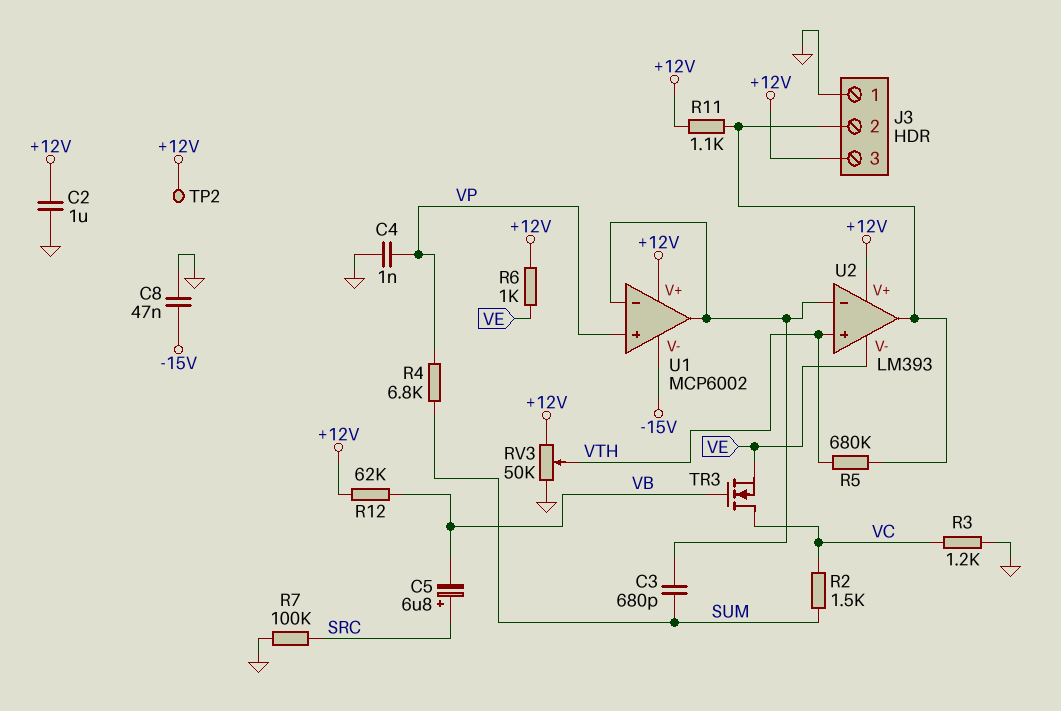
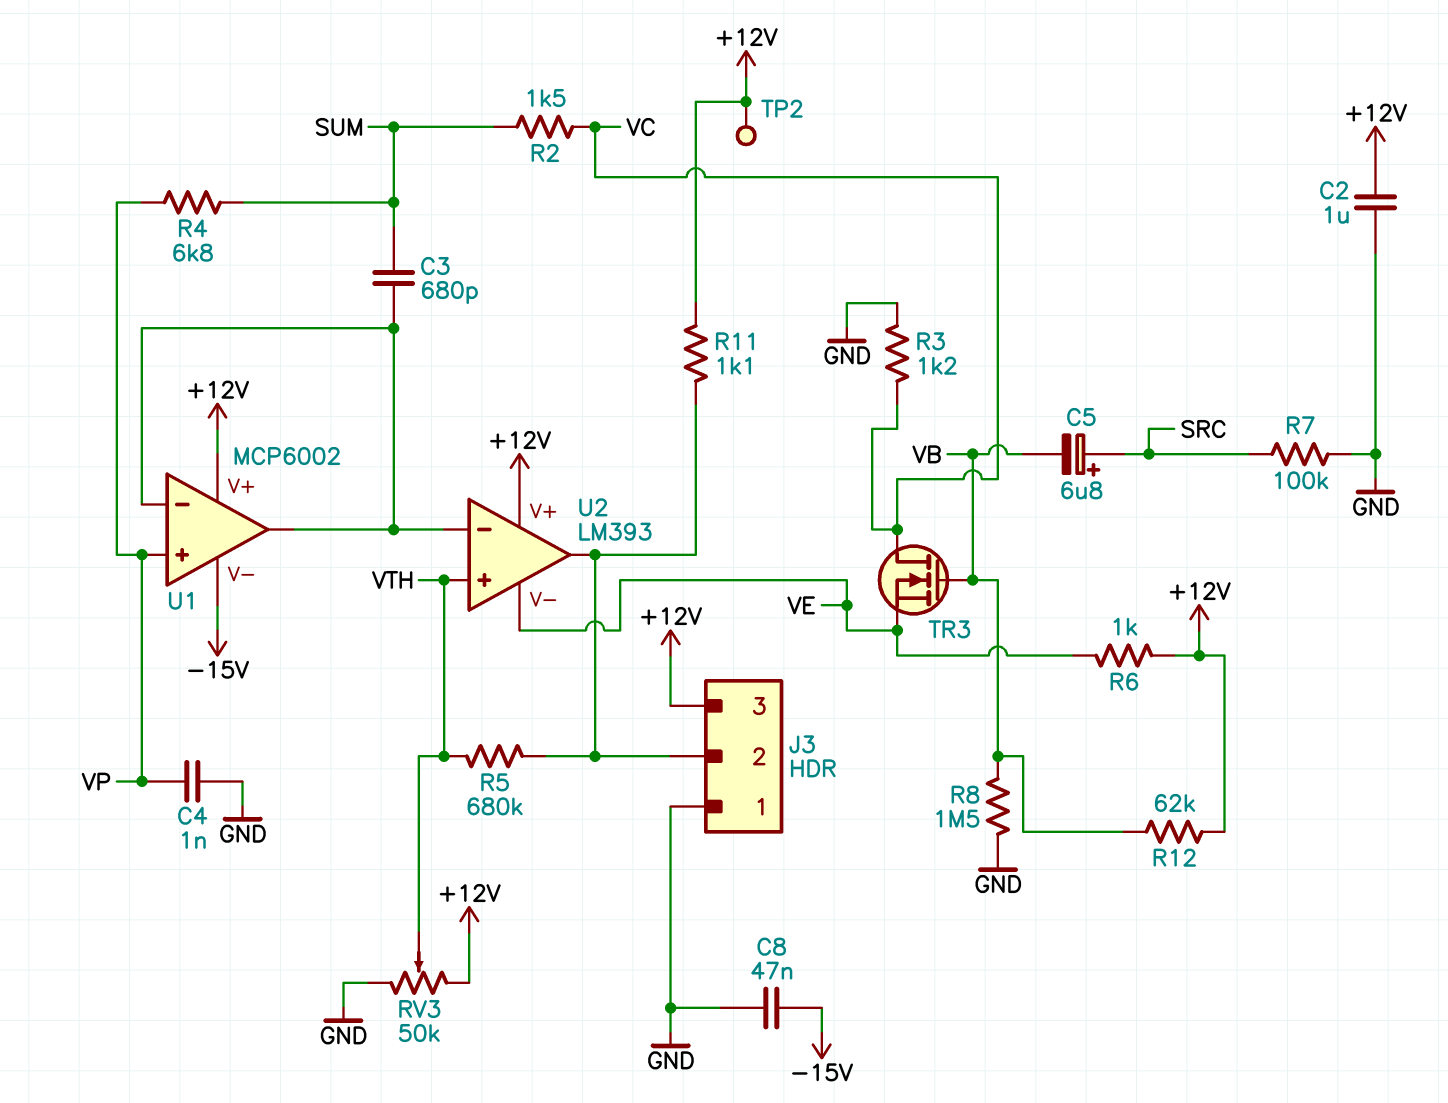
R8: none -> 1.5M (GND, VB)

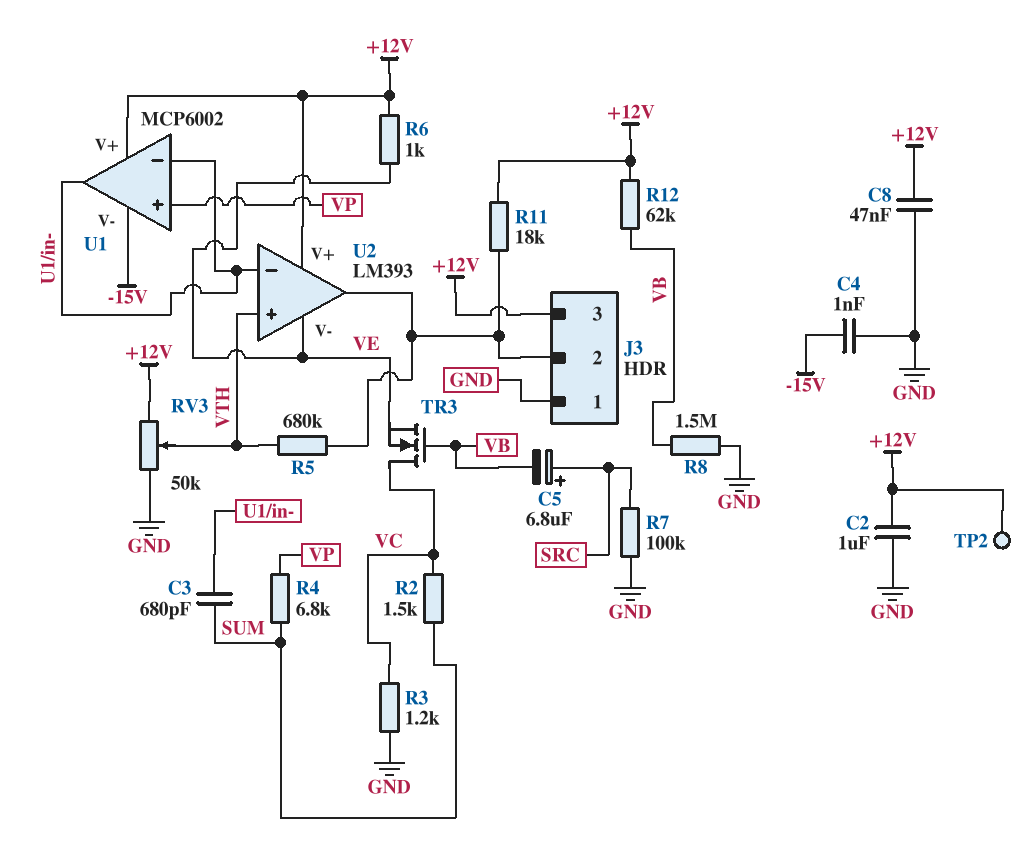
C4: 1nF (GND, VP) -> 1nF (-15V, GND)
C8: 47nF (-15V, GND) -> 47nF (+12V, GND)
R11: 1.1k (+12V, J3/2) -> 18k (+12V, J3/2)

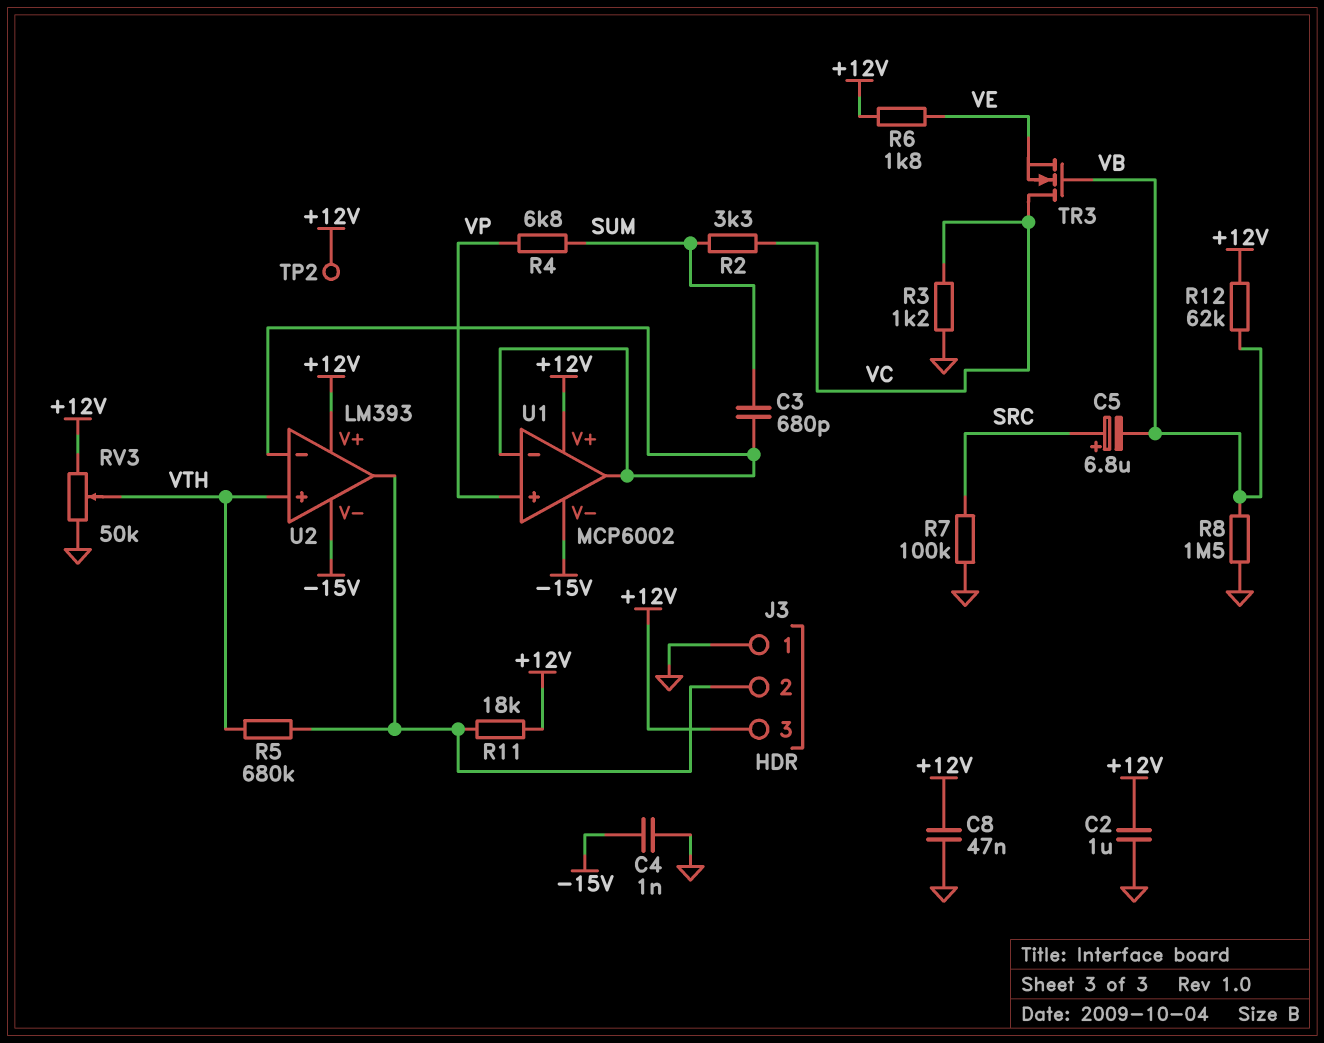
R2: 1.5k (SUM, VC) -> 3.3k (SUM, VC)
R6: 1k (+12V, VE) -> 1.8k (+12V, VE)
U2 pin V-: VE -> -15V

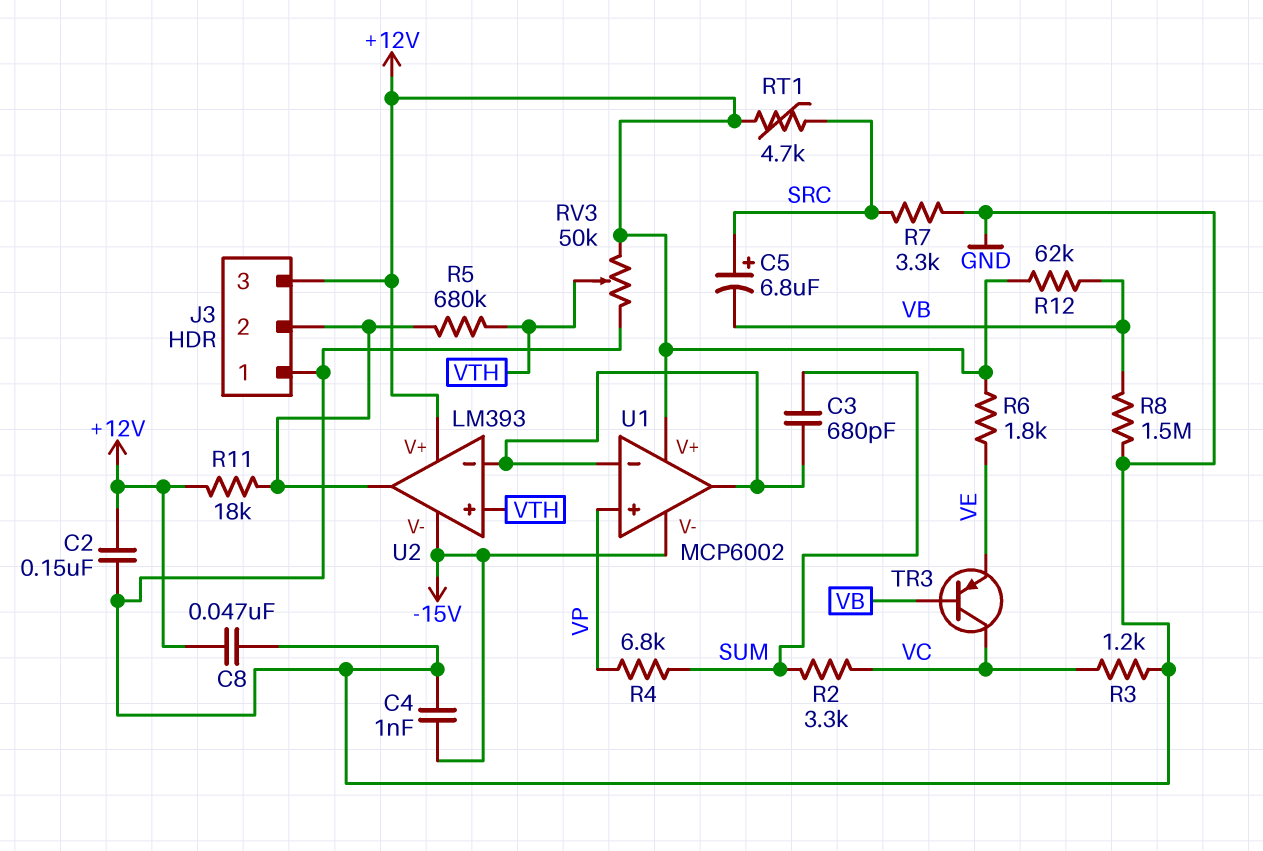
C2: 1uF (+12V, GND) -> 150nF (+12V, GND)
R7: 100k (GND, SRC) -> 3.3k (GND, SRC)
RT1: none -> 4.7k (+12V, SRC)
TP2: test point (+12V) -> none
TR3: NMOS (G VB, D VC, S VE) -> PNP (B VB, C VC, E VE)

